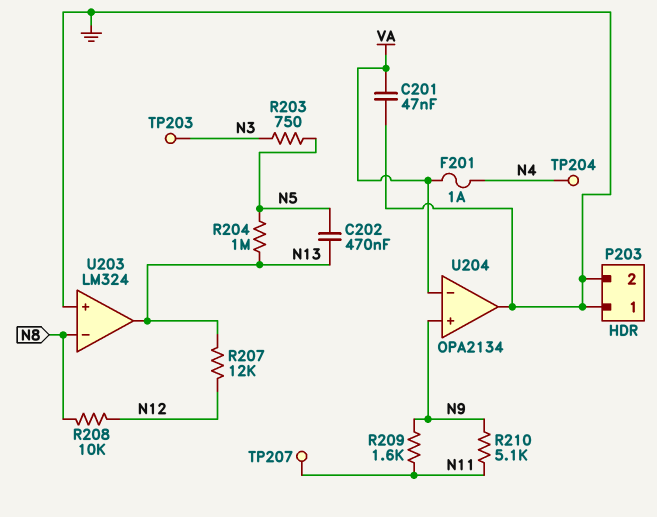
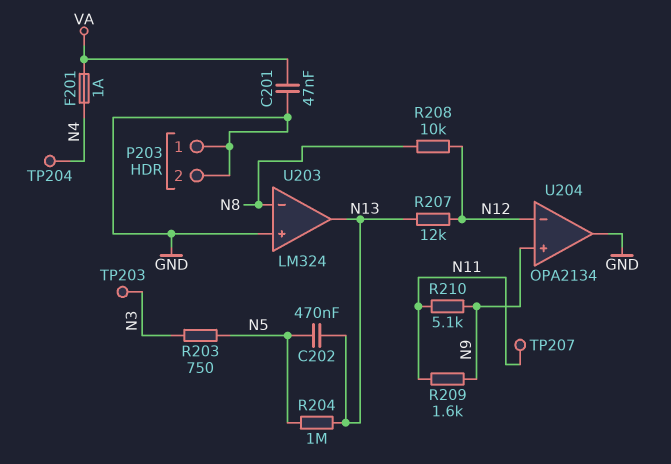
U204 pin in-: VA -> N12

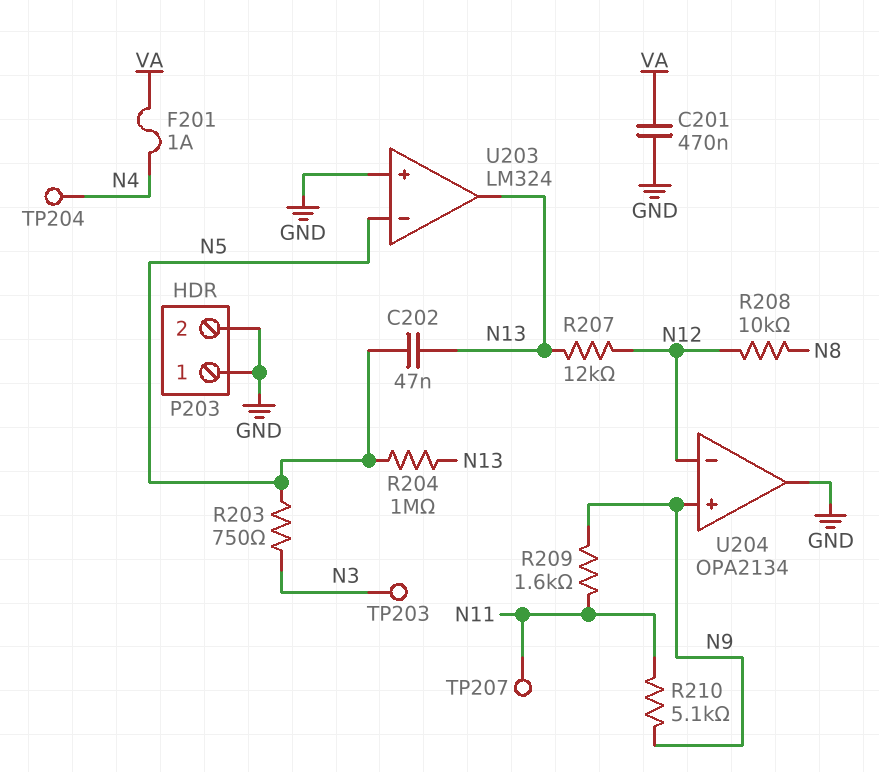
C201: 47nF (GND, VA) -> 470nF (GND, VA)
C202: 470nF (N5, N13) -> 47nF (N5, N13)
U203 pin in-: N8 -> N5

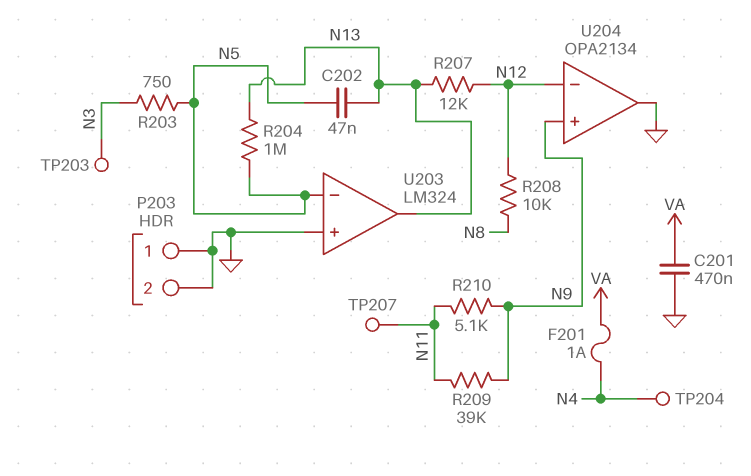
R209: 1.6k (N9, N11) -> 39k (N9, N11)

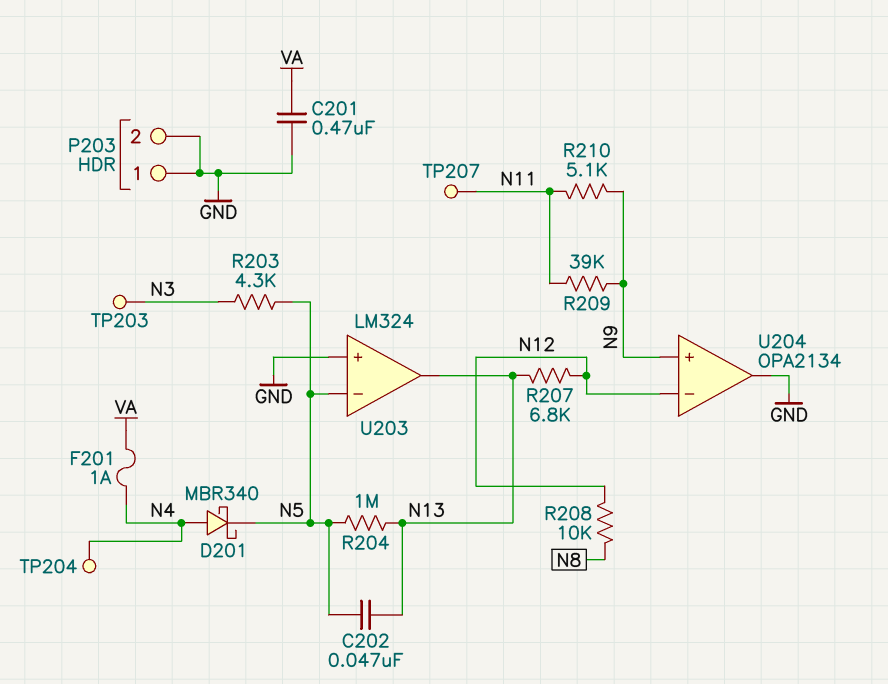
D201: none -> schottky MBR340 (A N4, K N5)
R203: 750 (N3, N5) -> 4.3k (N3, N5)
R207: 12k (N12, N13) -> 6.8k (N12, N13)

